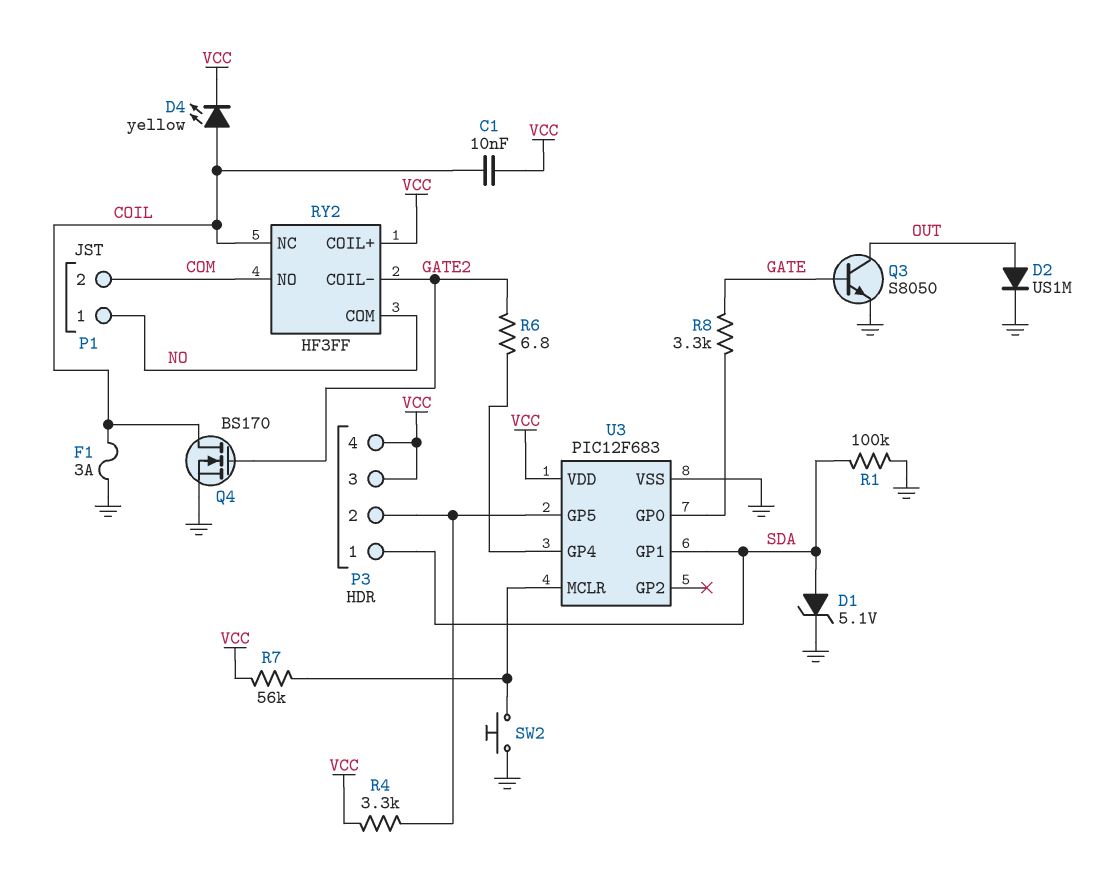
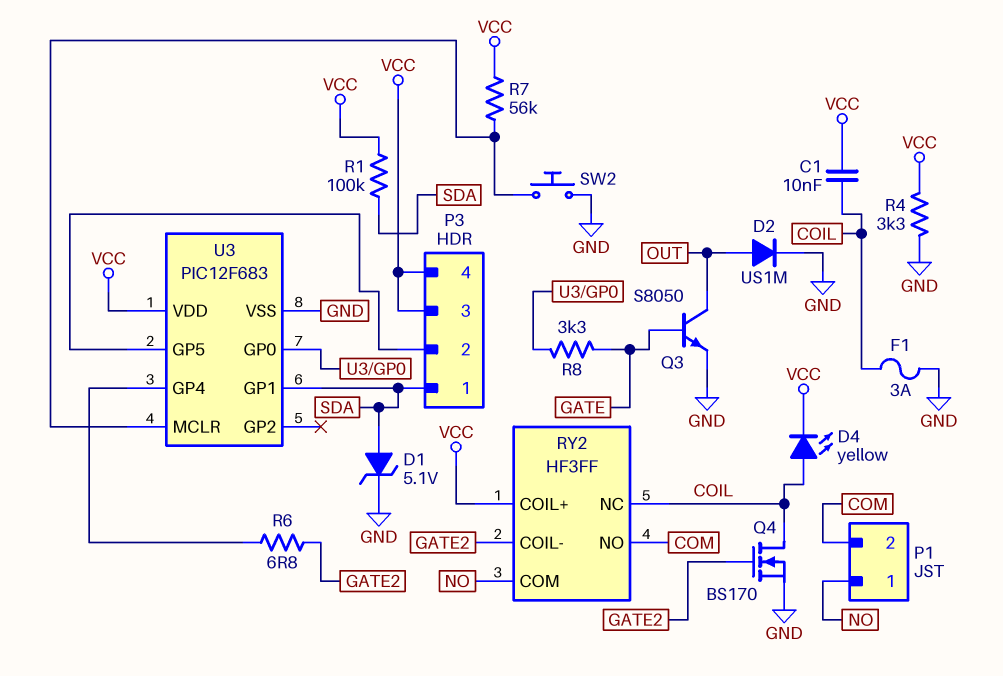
R1: 100k (GND, SDA) -> 100k (SDA, VCC)
R4: 3.3k (P3/2, VCC) -> 3.3k (GND, VCC)

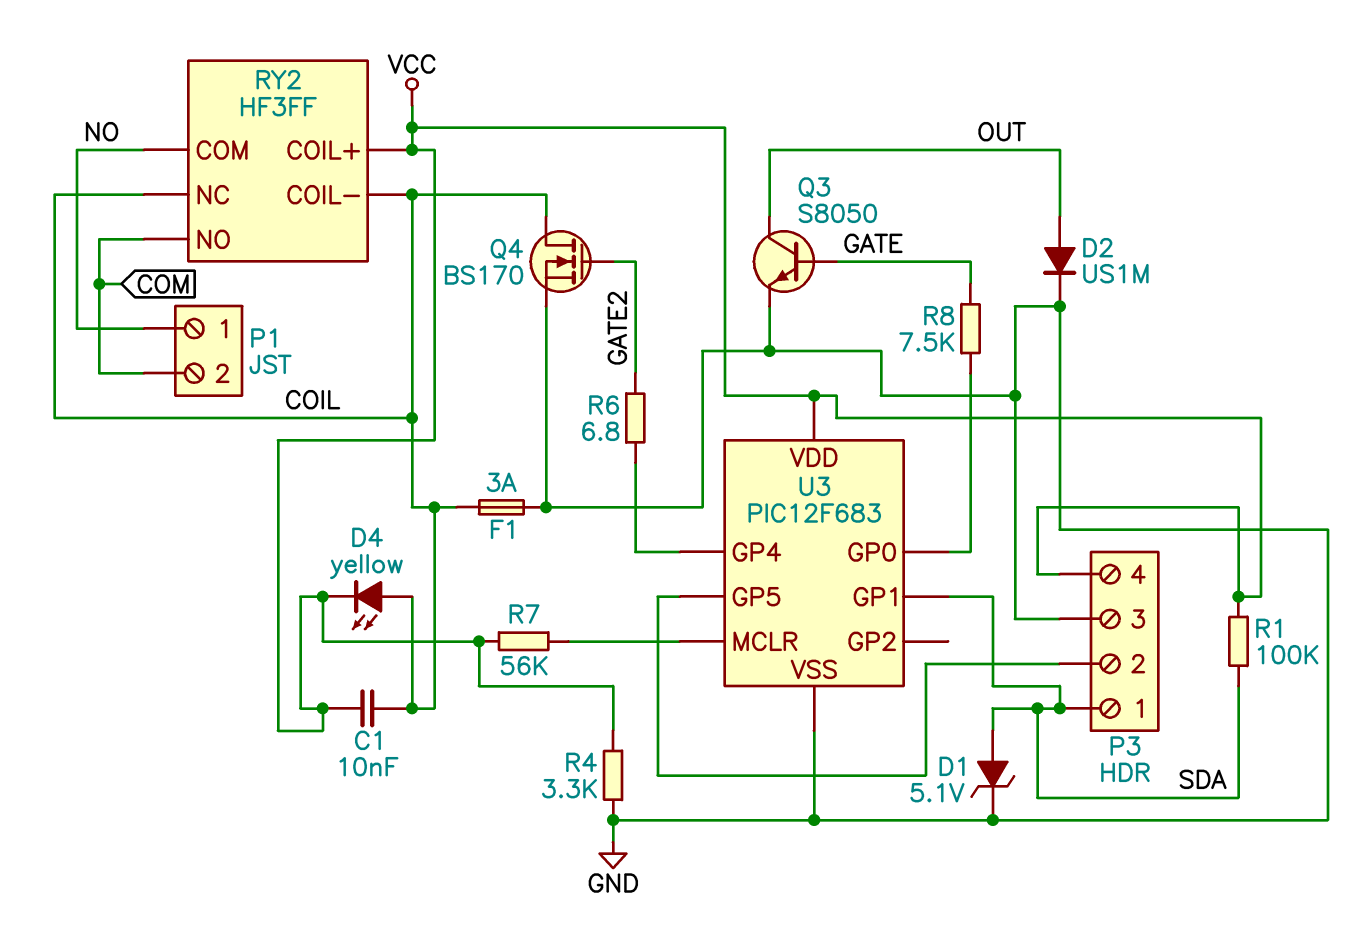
P3 pin 3: VCC -> GND
R8: 3.3k (GATE, U3/GP0) -> 7.5k (GATE, U3/GP0)
RY2 pin COIL-: GATE2 -> COIL
SW2: button (GND, U3/MCLR) -> none

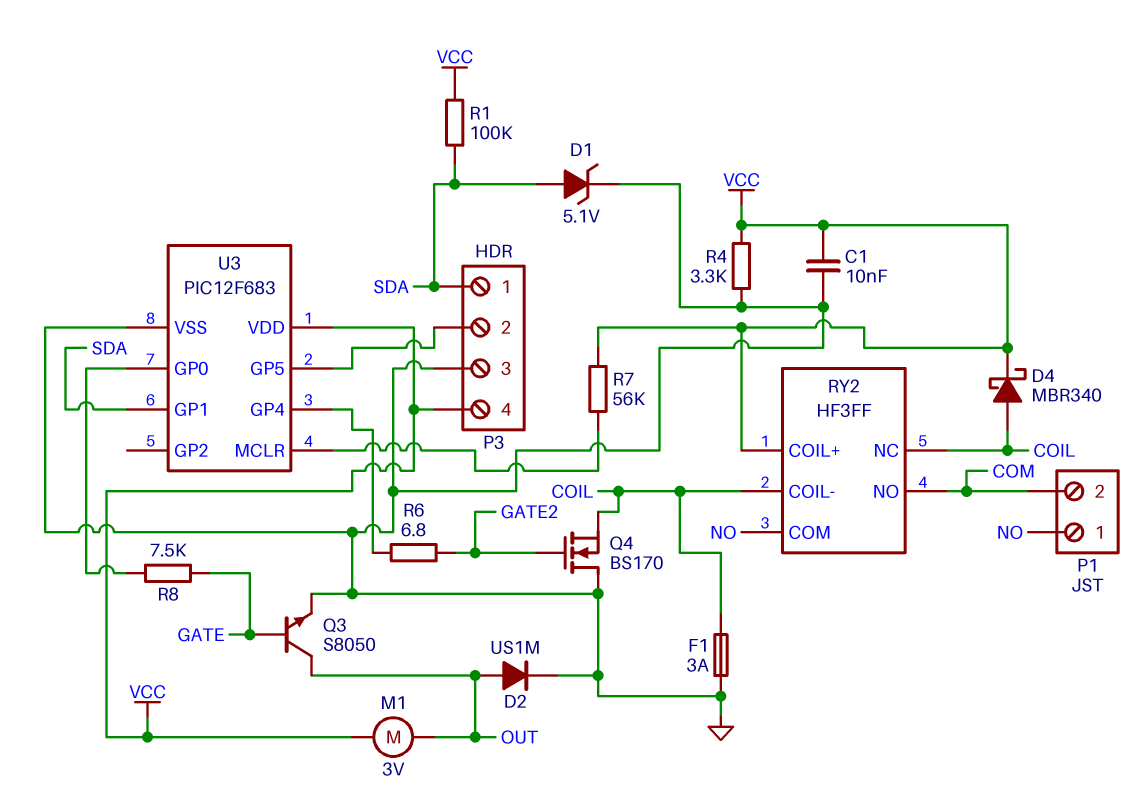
C1: 10nF (COIL, VCC) -> 10nF (GND, VCC)
D4: LED yellow (A COIL, K VCC) -> schottky MBR340 (A COIL, K VCC)
M1: none -> motor 3V (OUT, VCC)
Q4: NMOS BS170 (G GATE2, D COIL, S GND) -> NMOS BS170 (G GATE2, D GND, S COIL)

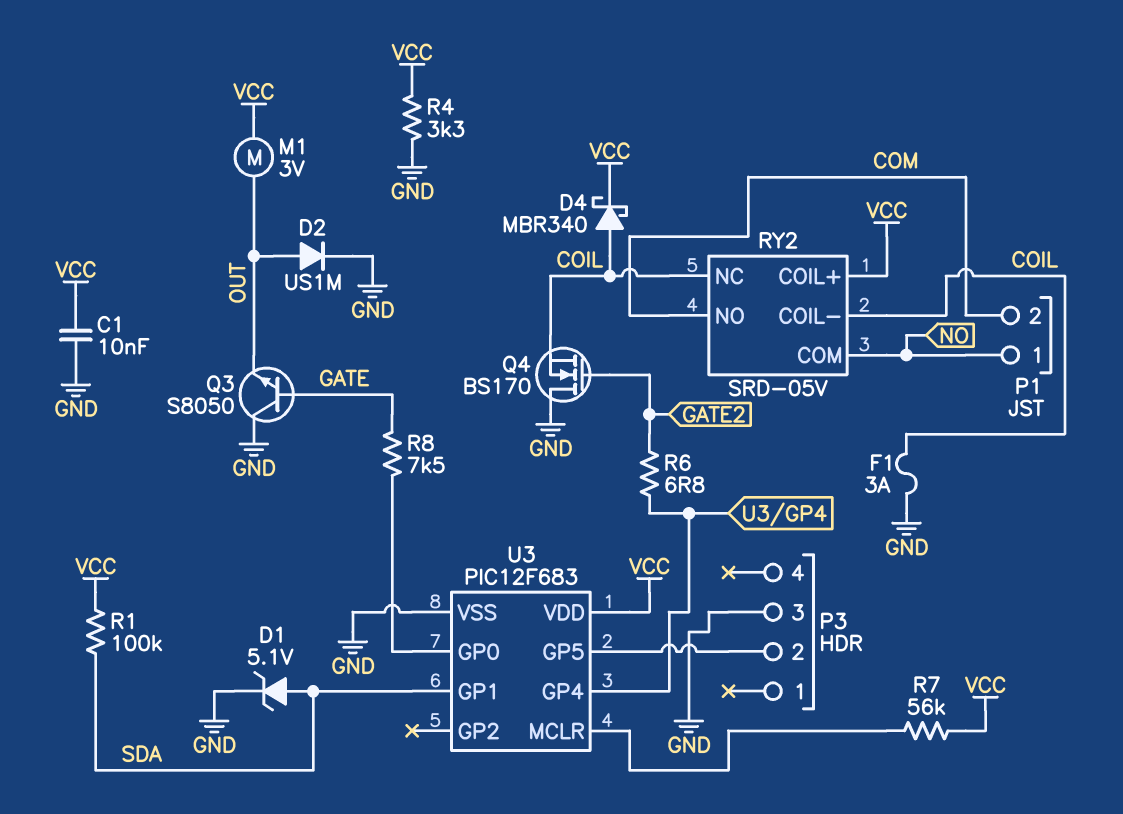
P3 pin 1: SDA -> none
P3 pin 4: VCC -> none
Q3: NPN S8050 (B GATE, C OUT, E GND) -> NPN S8050 (B GATE, C GND, E OUT)
RY2: HF3FF -> SRD-05V

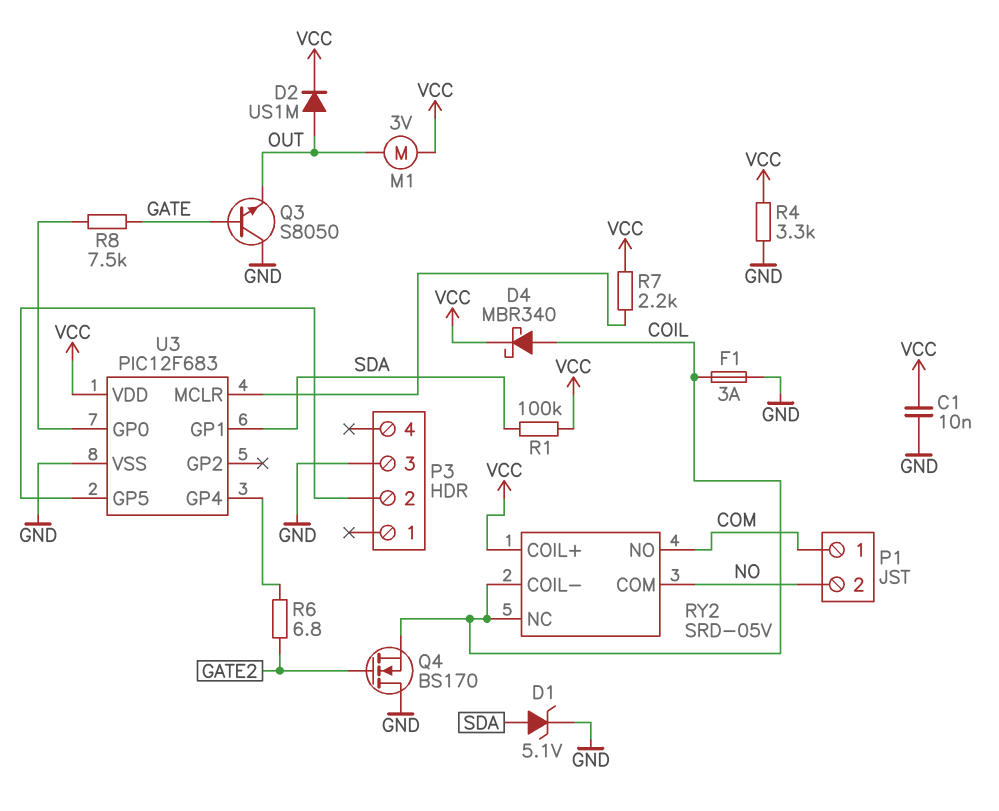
D2: diode US1M (A OUT, K GND) -> diode US1M (A OUT, K VCC)
P1 pin 1: NO -> COM
P1 pin 2: COM -> NO
R7: 56k (U3/MCLR, VCC) -> 2.2k (U3/MCLR, VCC)

